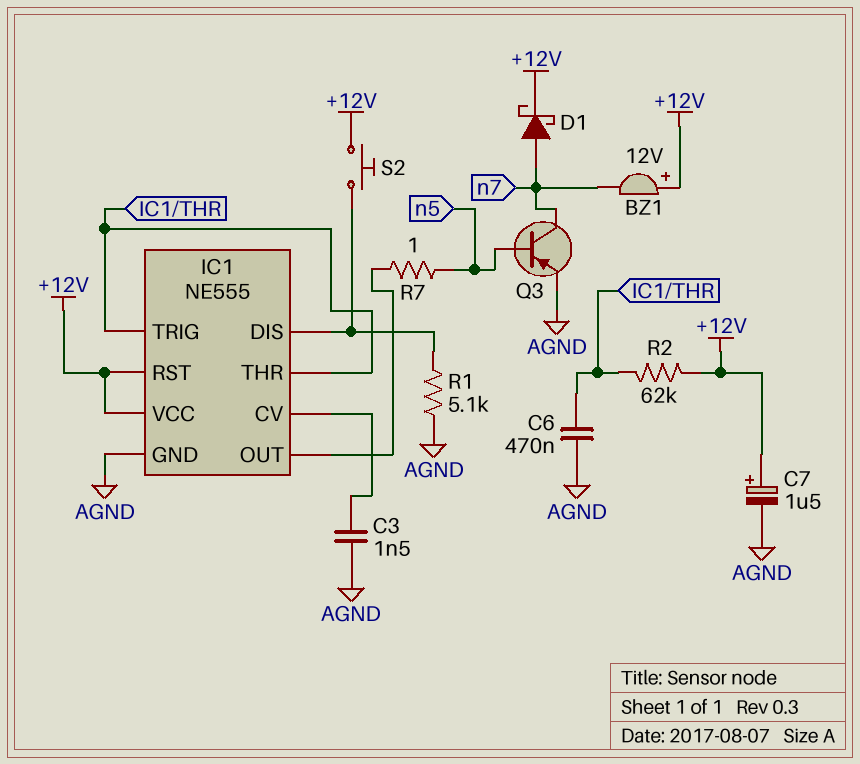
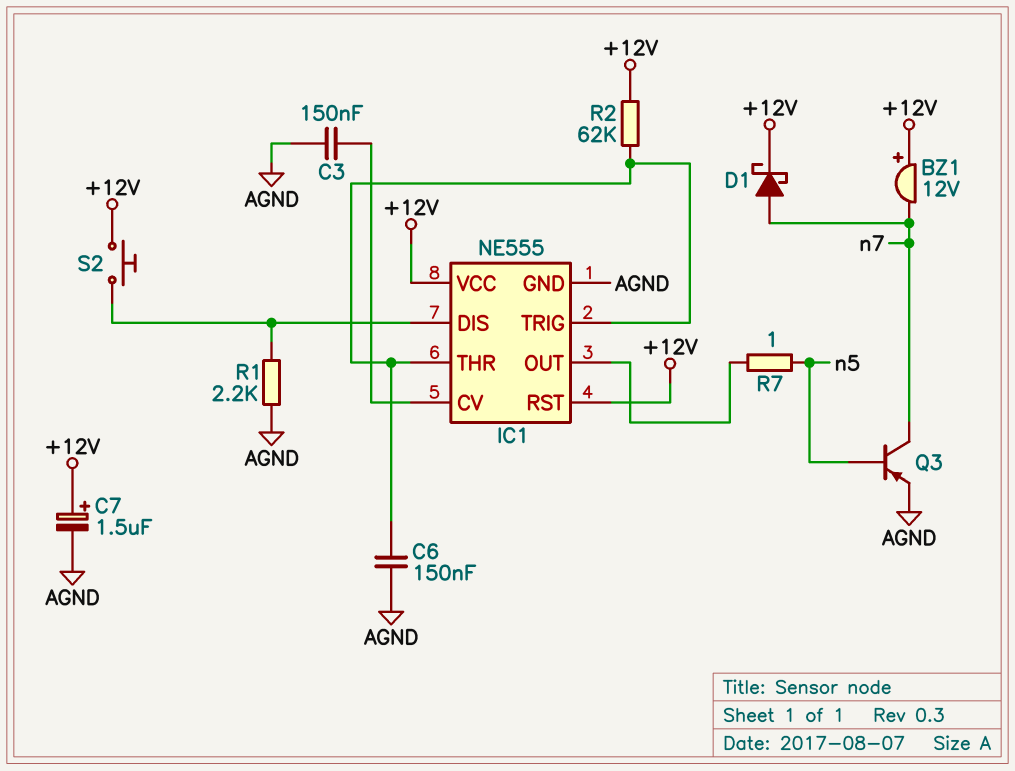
C3: 1.5nF (AGND, IC1/CV) -> 150nF (AGND, IC1/CV)
C6: 470nF (AGND, IC1/THR) -> 150nF (AGND, IC1/THR)
R1: 5.1k (AGND, IC1/DIS) -> 2.2k (AGND, IC1/DIS)

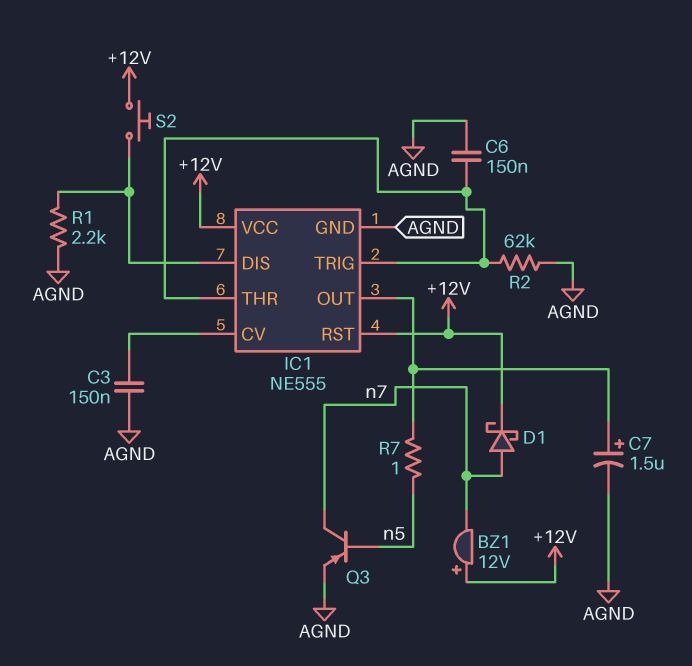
C7: 1.5uF (plus +12V, minus AGND) -> 1.5uF (plus IC1/OUT, minus AGND)
R2: 62k (+12V, IC1/THR) -> 62k (AGND, IC1/THR)

